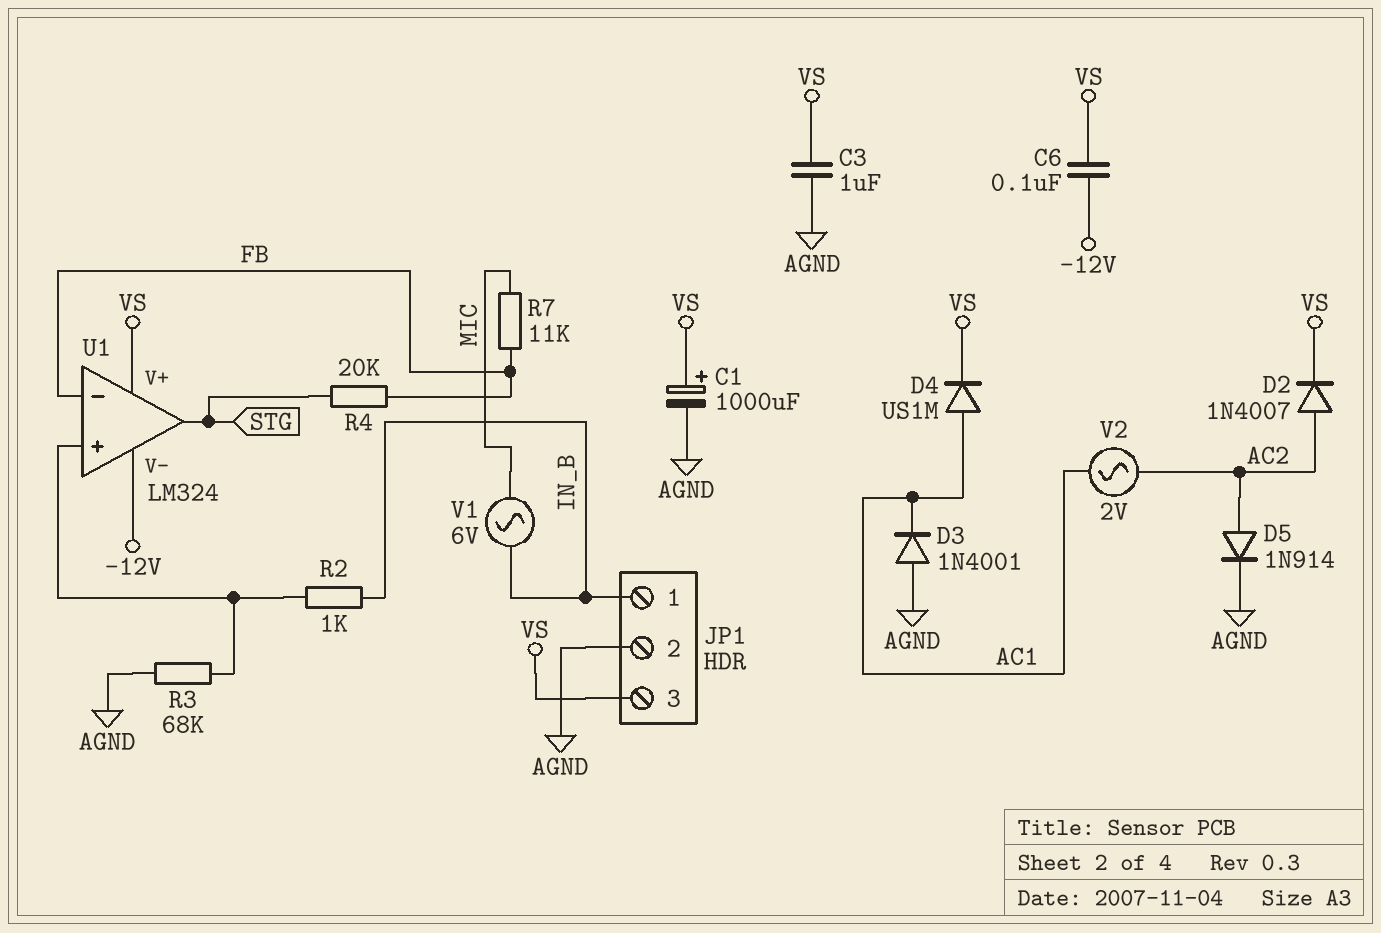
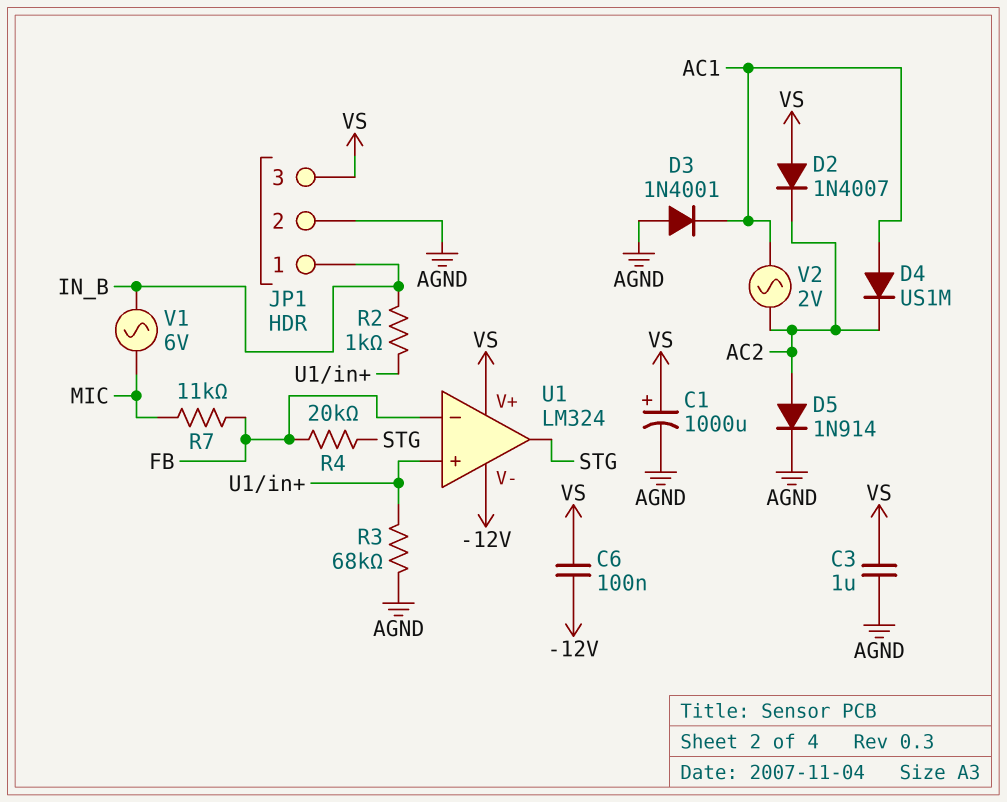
D2: diode 1N4007 (A AC2, K VS) -> diode 1N4007 (A VS, K AC2)
D4: diode US1M (A AC1, K VS) -> diode US1M (A AC1, K AC2)

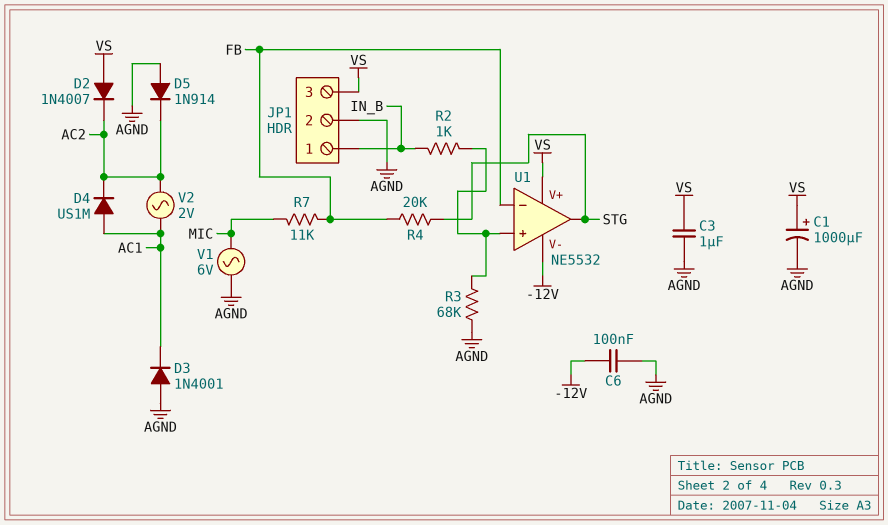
C6: 100nF (-12V, VS) -> 100nF (-12V, AGND)
D5: diode 1N914 (A AC2, K AGND) -> diode 1N914 (A AGND, K AC2)
U1: LM324 -> NE5532
V1: AC 6V (IN_B, MIC) -> AC 6V (AGND, MIC)

